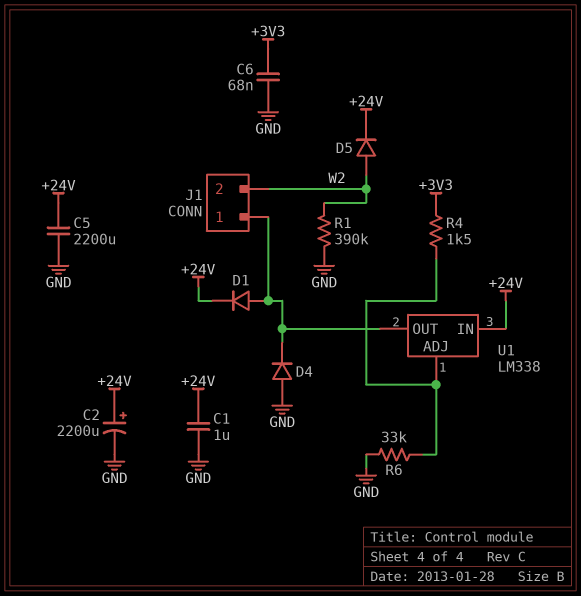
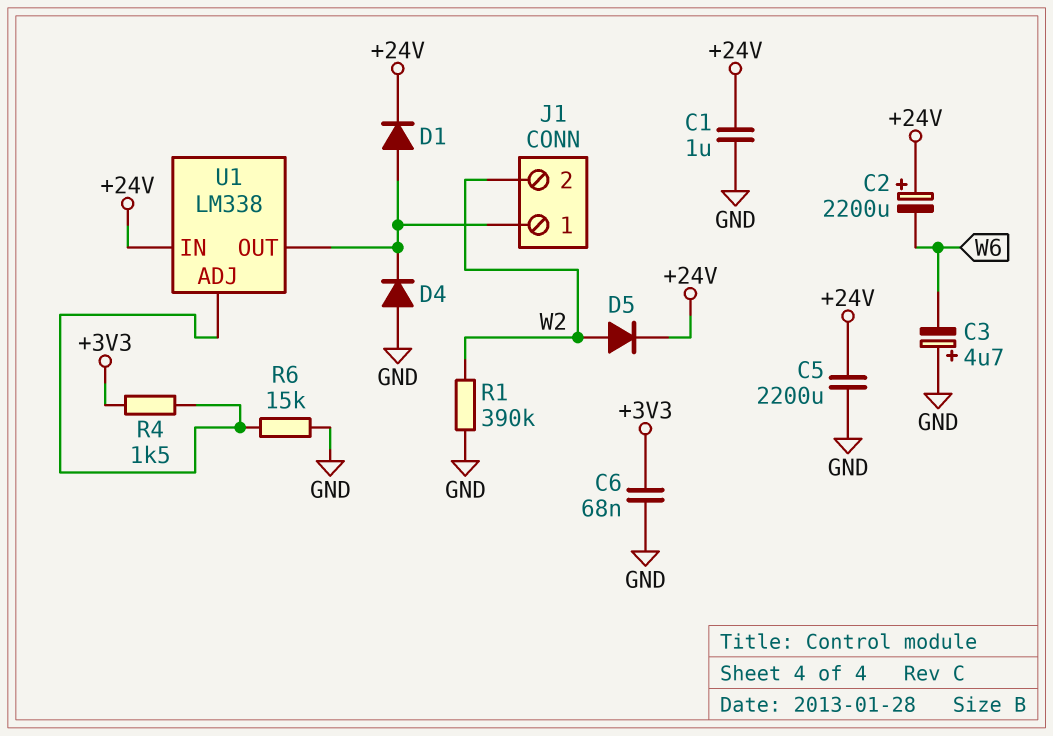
C2: 2200uF (plus +24V, minus GND) -> 2200uF (plus +24V, minus W6)
C3: none -> 4.7uF (plus GND, minus W6)
R6: 33k (GND, U1/ADJ) -> 15k (GND, U1/ADJ)

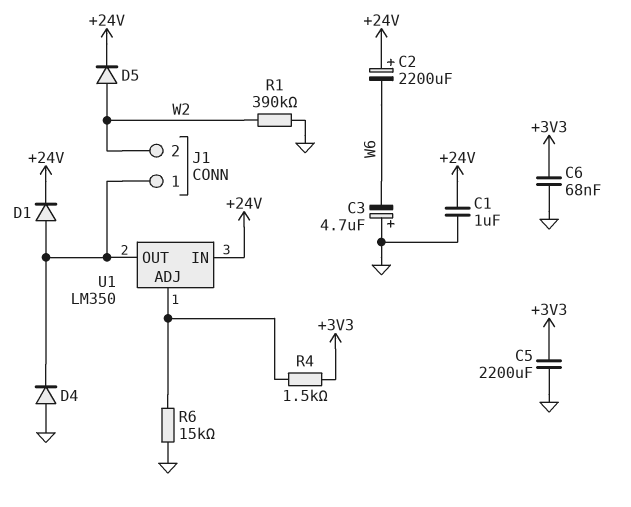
C5: 2200uF (+24V, GND) -> 2200uF (+3V3, GND)
U1: LM338 -> LM350

